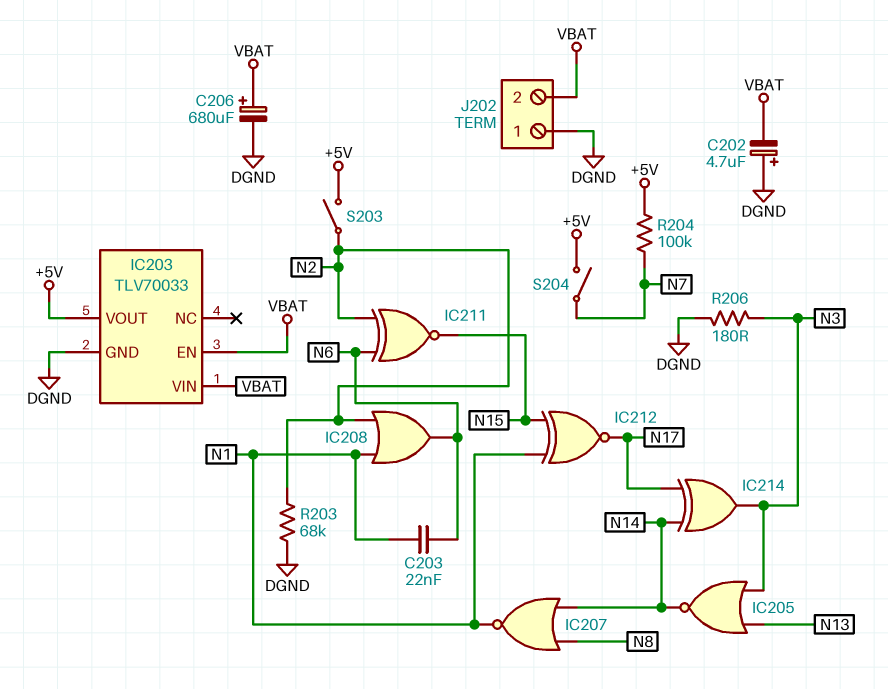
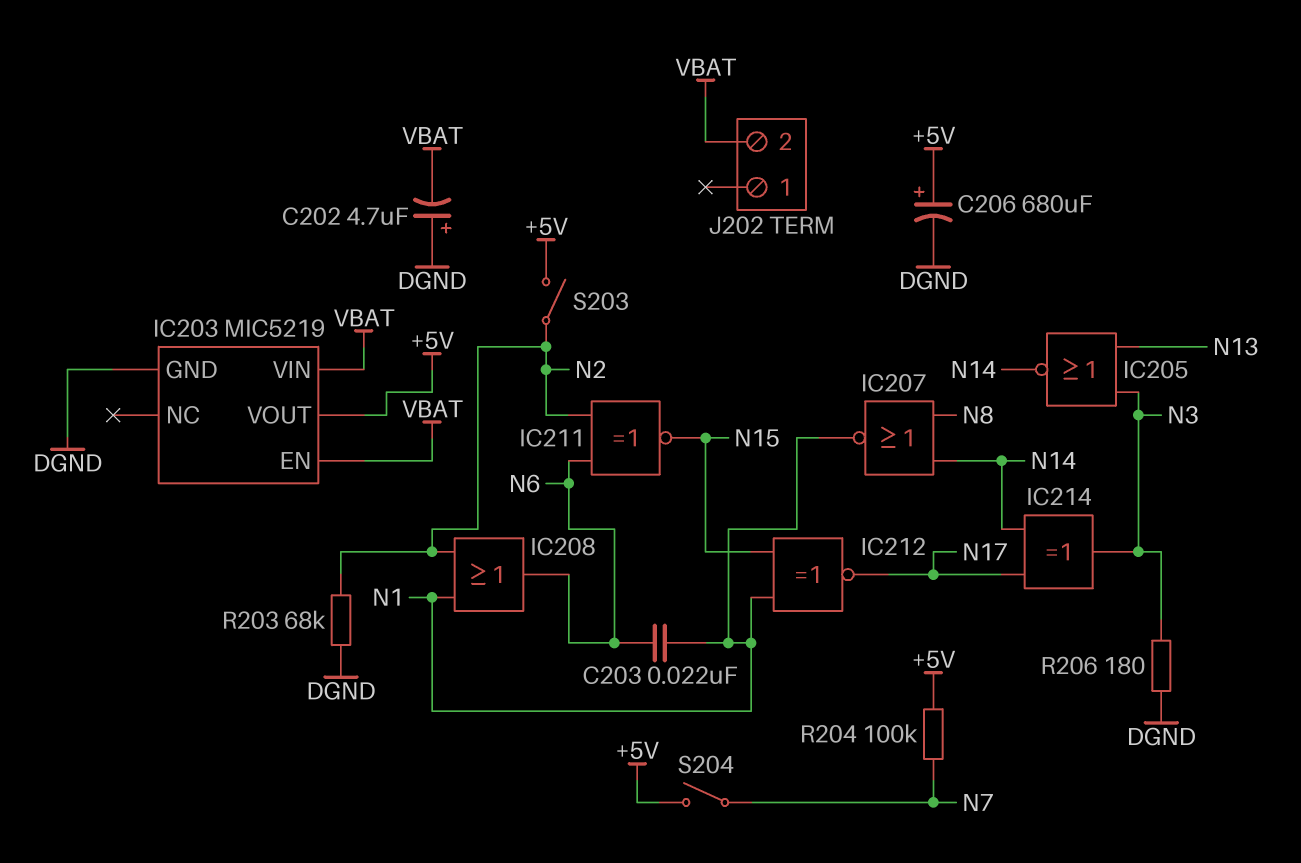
C206: 680uF (plus VBAT, minus DGND) -> 680uF (plus +5V, minus DGND)
IC203: TLV70033 -> MIC5219
J202 pin 1: DGND -> none

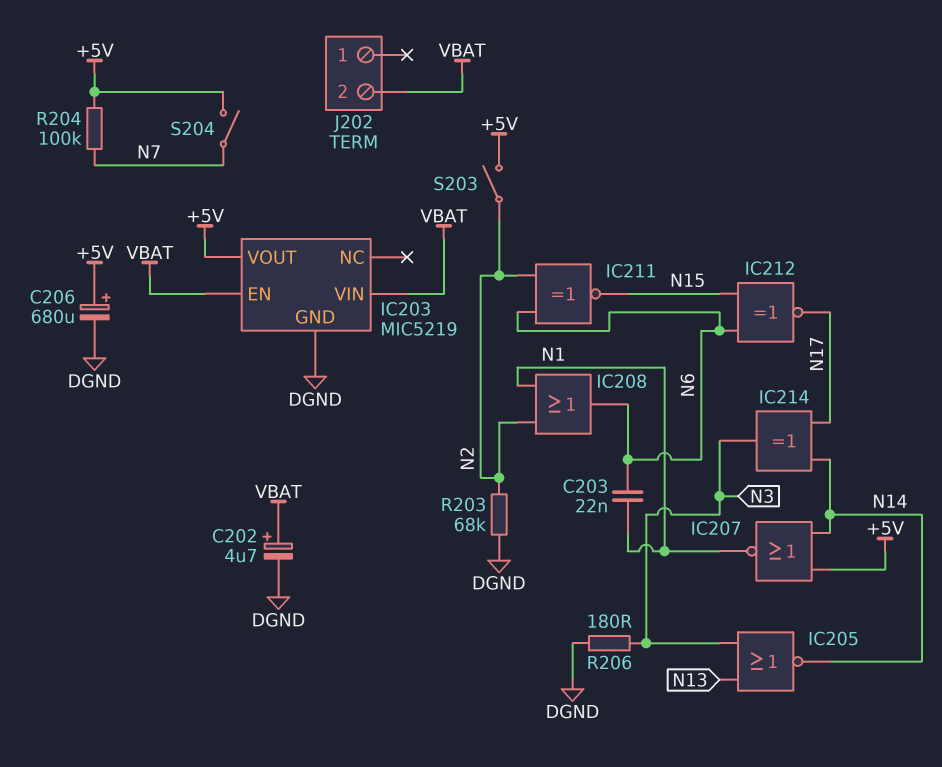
C202: 4.7uF (plus DGND, minus VBAT) -> 4.7uF (plus VBAT, minus DGND)
IC207: NOR (in N8, in N14, out N1) -> NOR (in +5V, in N14, out N1)
IC212: XNOR (in N1, in N15, out N17) -> XNOR (in N6, in N15, out N17)

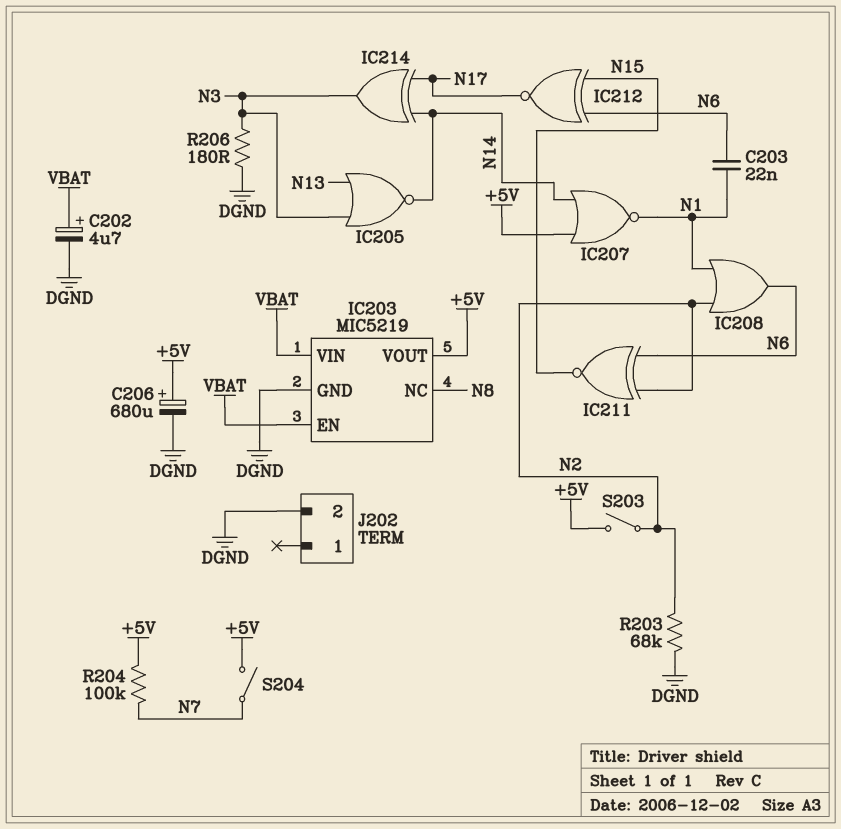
IC203 pin NC: none -> N8
J202 pin 2: VBAT -> DGND

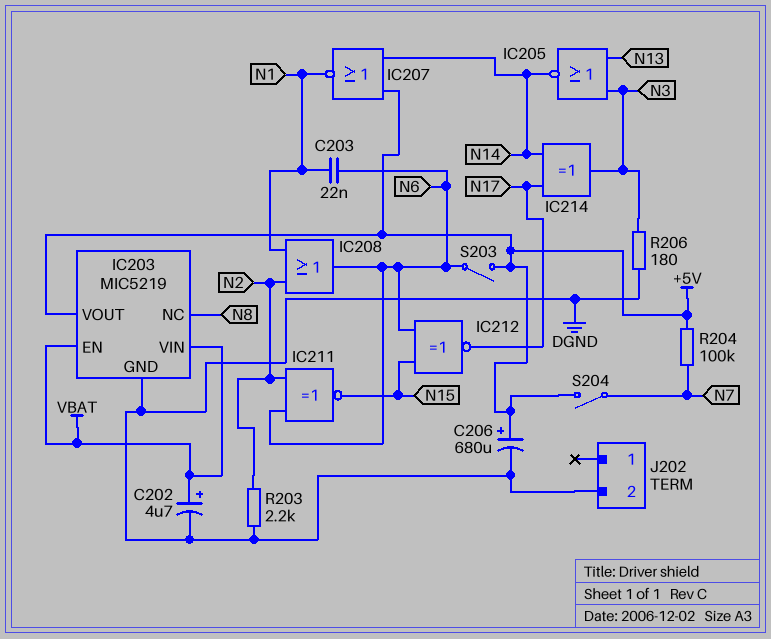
R203: 68k (DGND, N2) -> 2.2k (DGND, N2)
S203: switch (+5V, N2) -> switch (+5V, N6)

